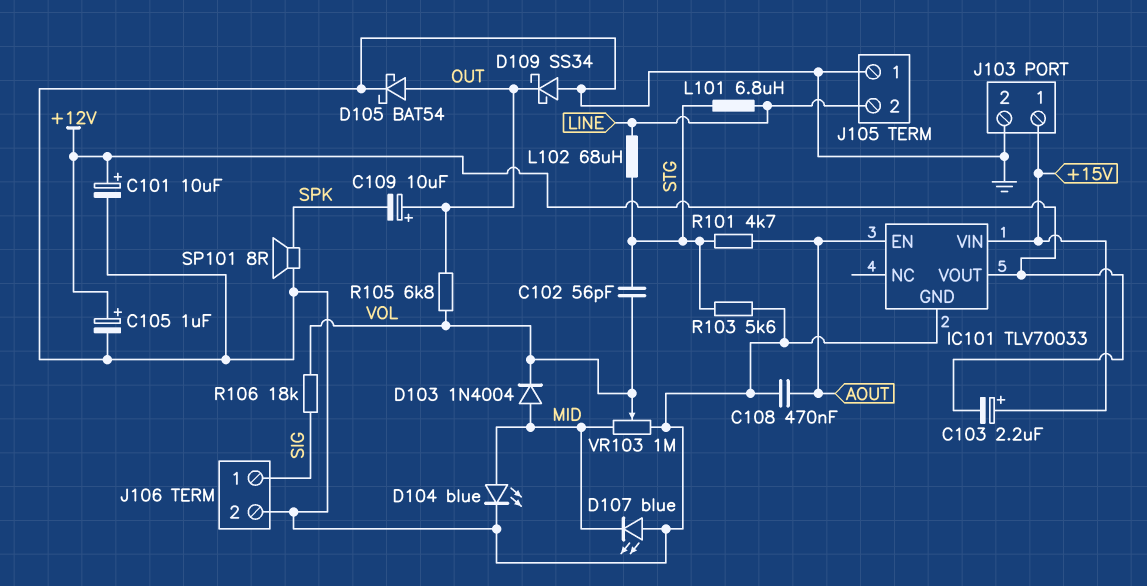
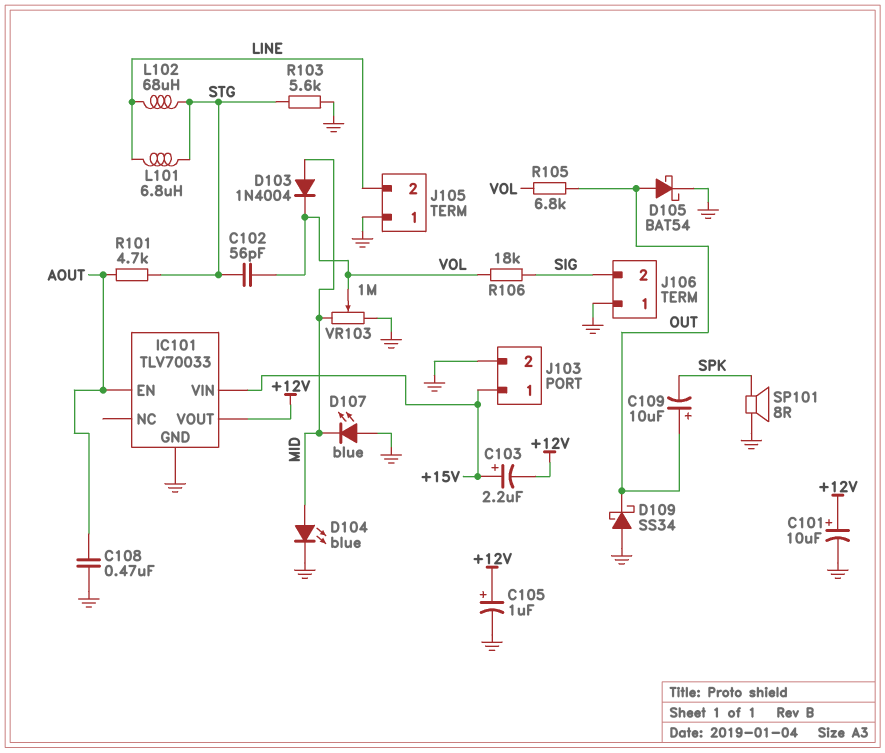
J106 pin 1: SIG -> GND
J106 pin 2: GND -> SIG

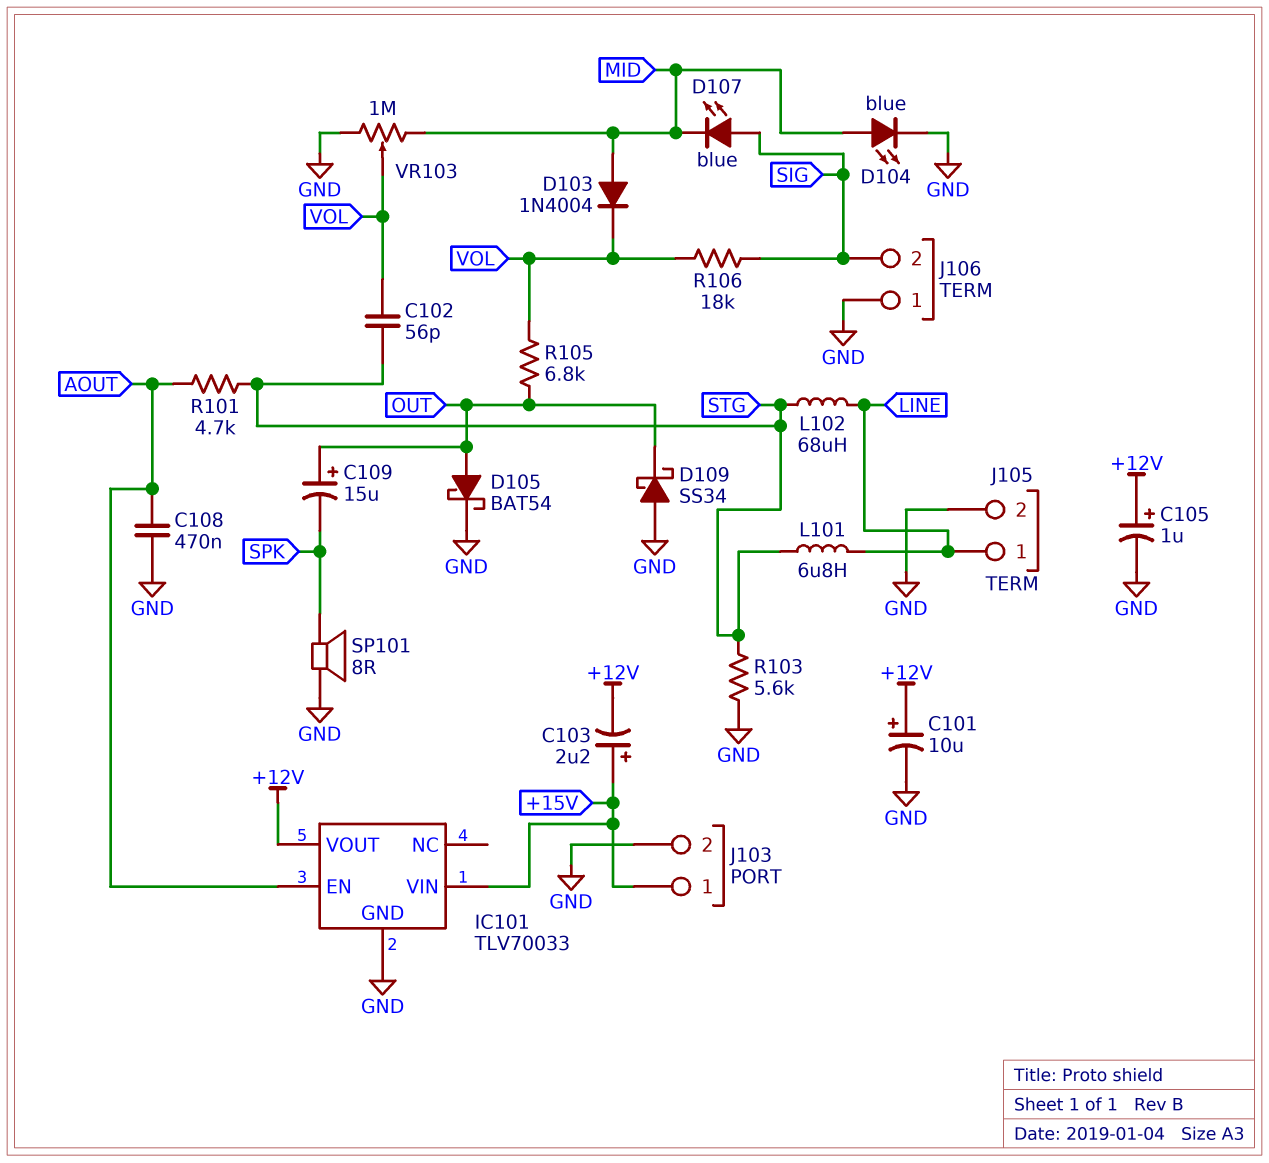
C109: 10uF (plus OUT, minus SPK) -> 15uF (plus OUT, minus SPK)
D107: LED blue (A GND, K MID) -> LED blue (A SIG, K MID)
J105 pin 1: GND -> LINE
J105 pin 2: LINE -> GND

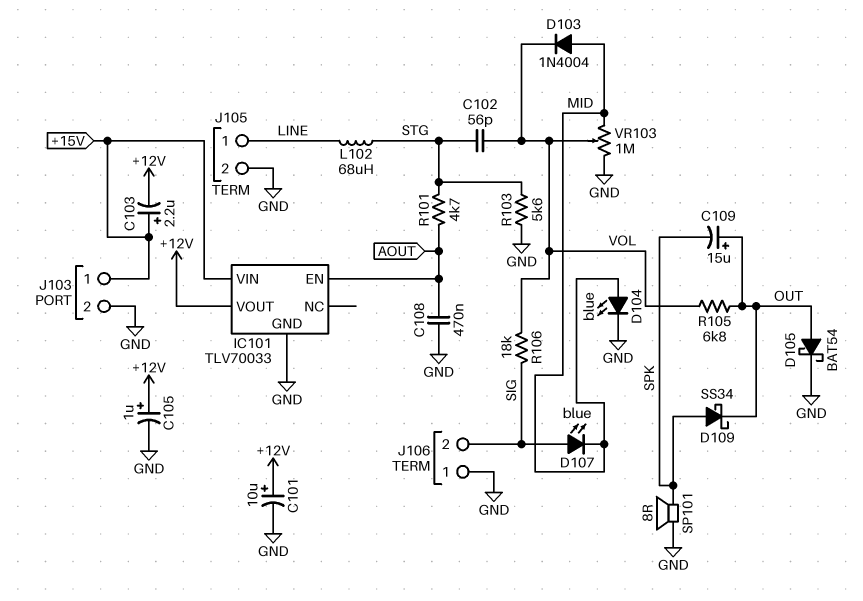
D109: schottky SS34 (A GND, K OUT) -> schottky SS34 (A SPK, K OUT)
L101: 6.8uH (LINE, STG) -> none

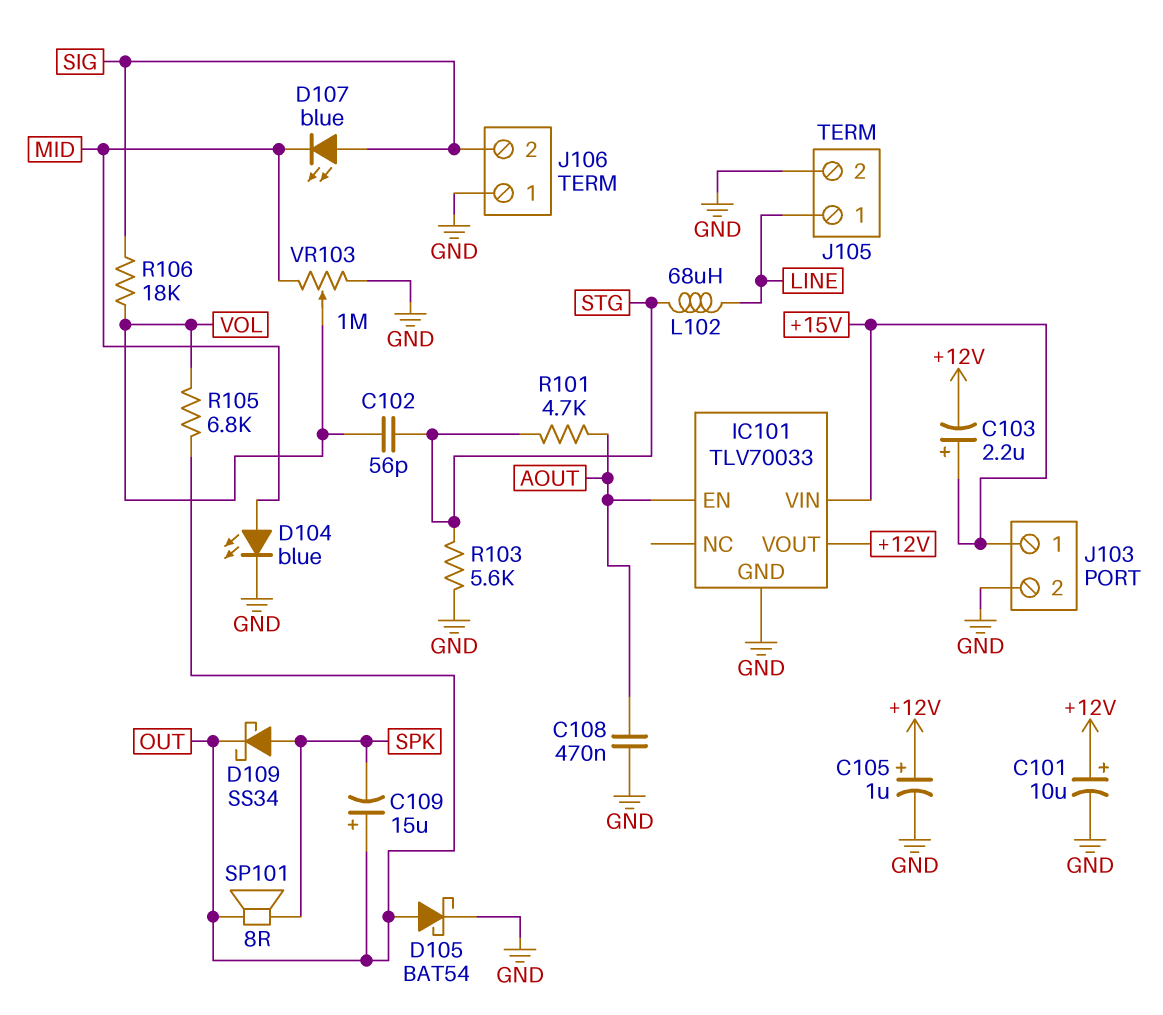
D103: diode 1N4004 (A MID, K VOL) -> none
SP101: speaker 8R (GND, SPK) -> speaker 8R (OUT, SPK)

